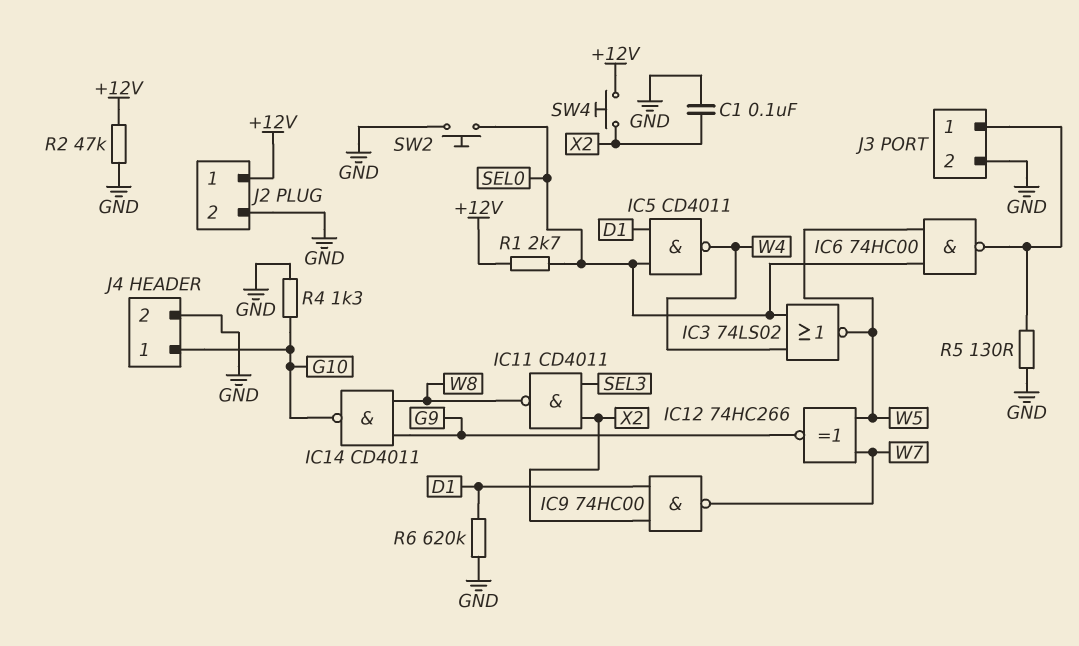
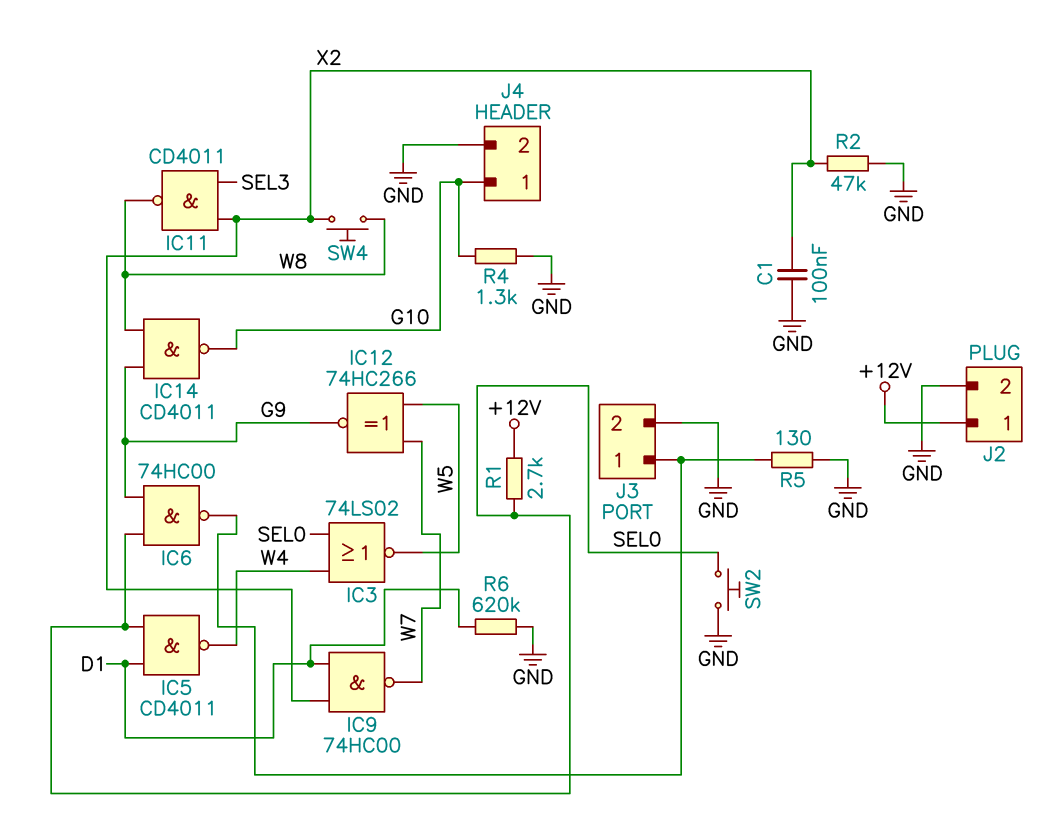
IC6: NAND 74HC00 (in SEL0, in W5, out J3/1) -> NAND 74HC00 (in G9, in SEL0, out J3/1)
R2: 47k (+12V, GND) -> 47k (GND, X2)
SW4: button (+12V, X2) -> button (W8, X2)

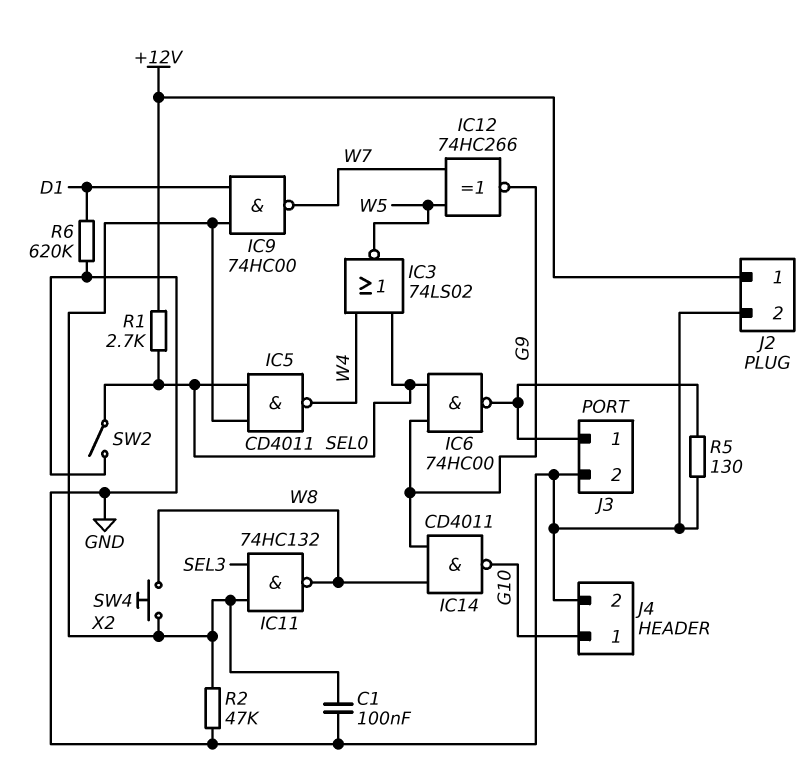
IC5: NAND CD4011 (in D1, in SEL0, out W4) -> NAND CD4011 (in SEL0, in X2, out W4)
IC11: NAND CD4011 (in SEL3, in X2, out W8) -> NAND 74HC132 (in SEL3, in X2, out W8)
R4: 1.3k (G10, GND) -> none
SW2: button (GND, SEL0) -> switch (GND, SEL0)

